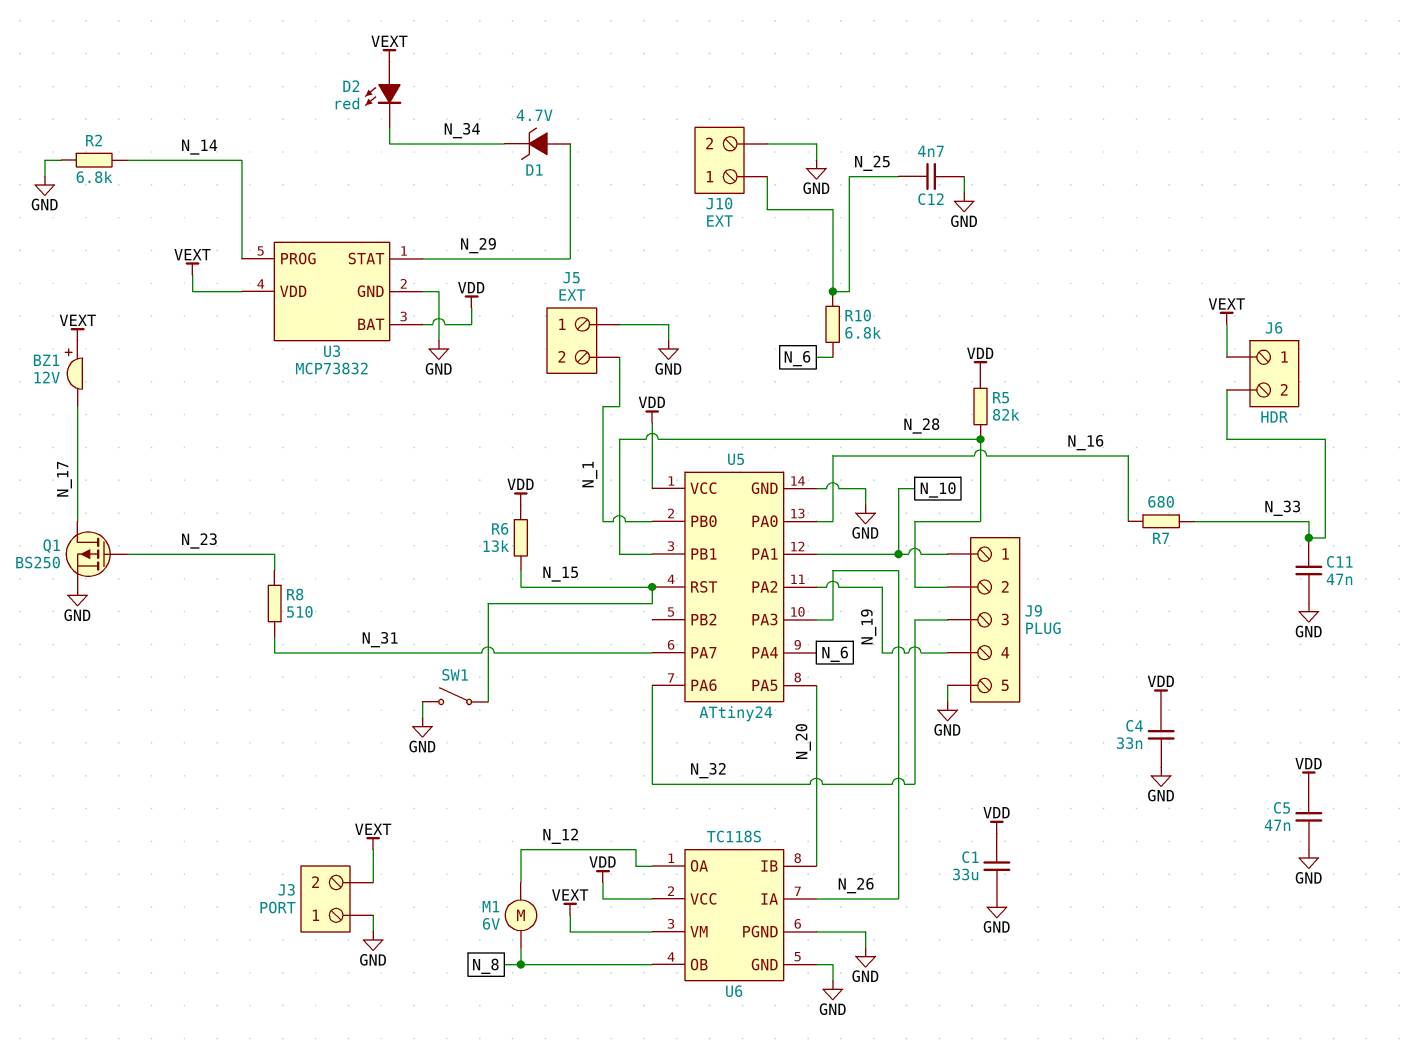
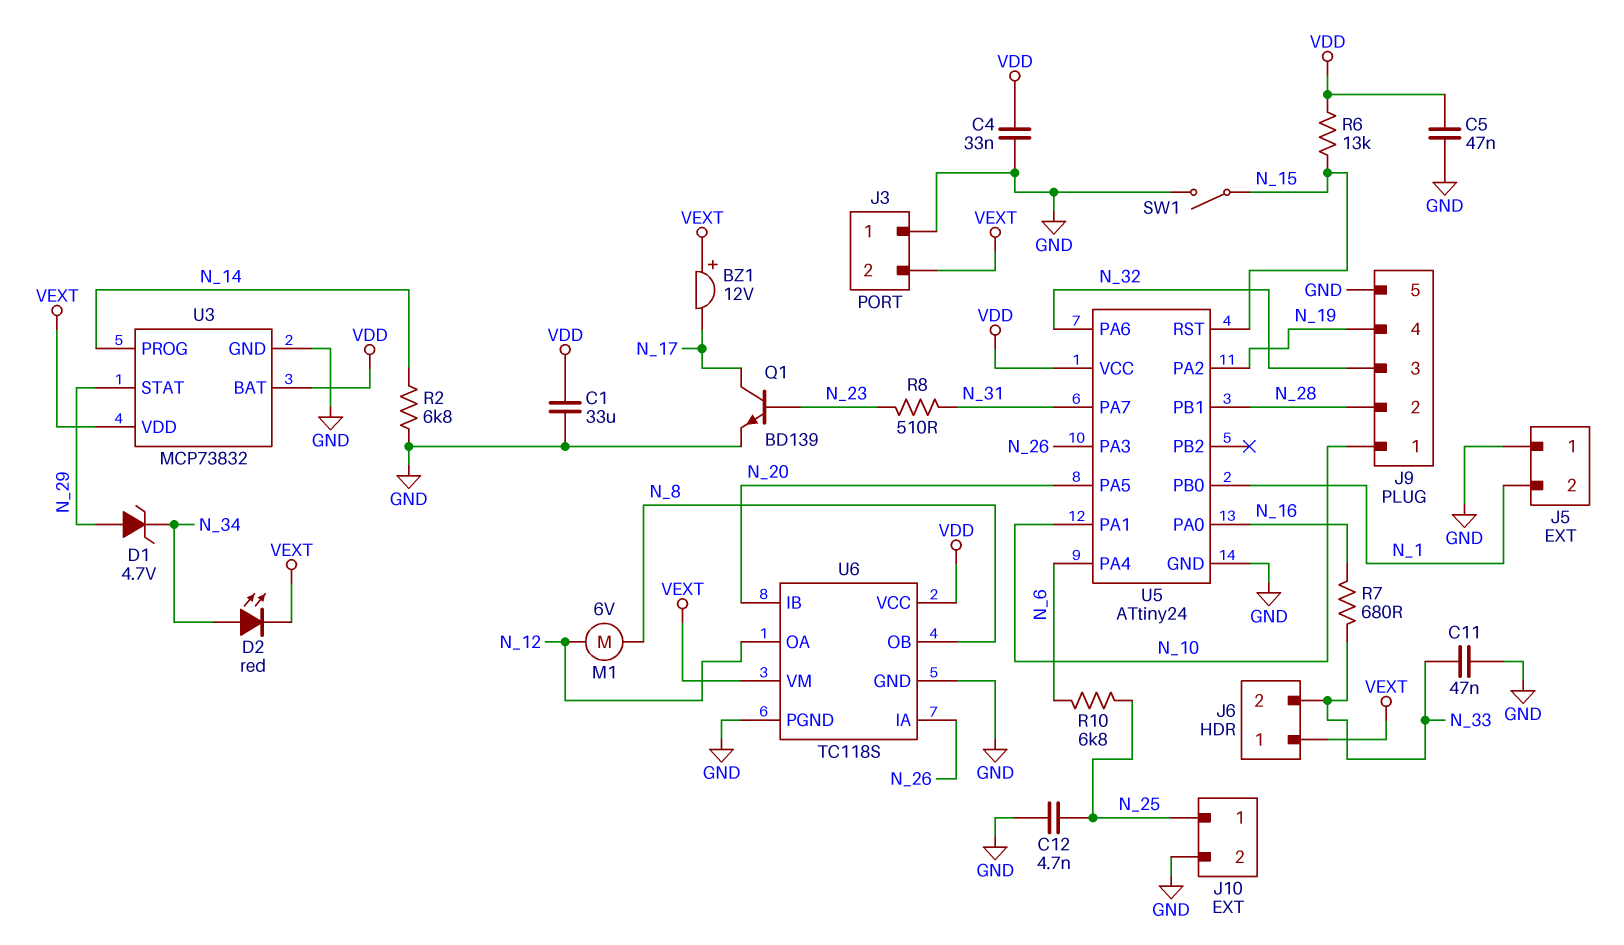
D2: LED red (A VEXT, K N_34) -> LED red (A N_34, K VEXT)
Q1: PMOS BS250 (G N_23, D N_17, S GND) -> NPN BD139 (B N_23, C N_17, E GND)
R5: 82k (N_28, VDD) -> none

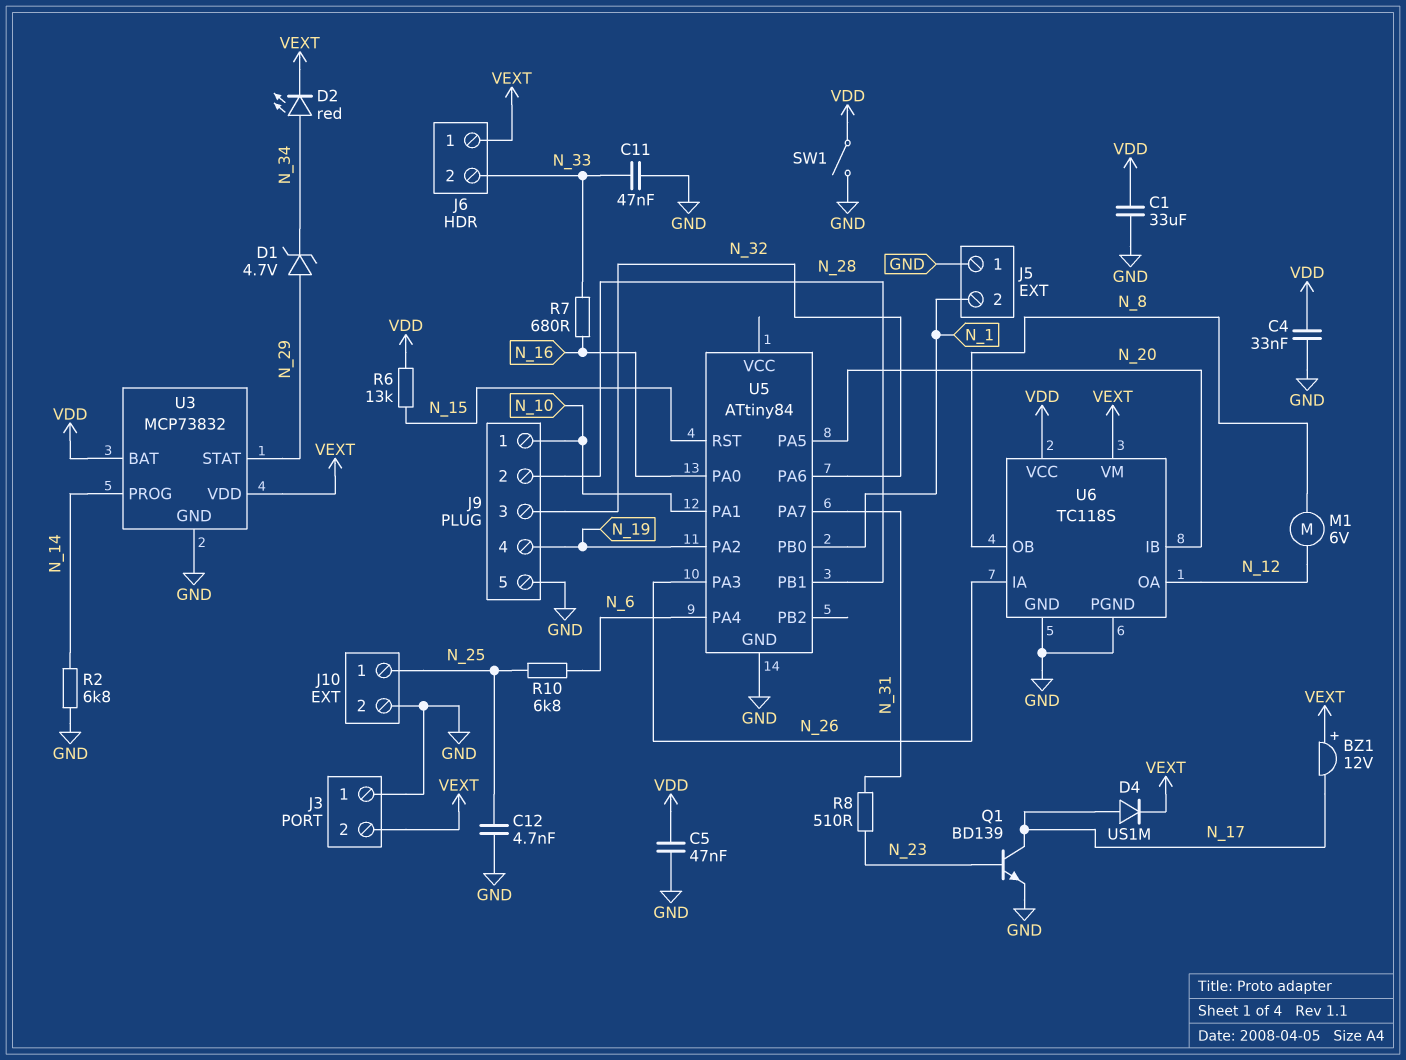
D4: none -> diode US1M (A N_17, K VEXT)
SW1: switch (GND, N_15) -> switch (GND, VDD)
U5: ATtiny24 -> ATtiny84
U5 pin VCC: VDD -> none

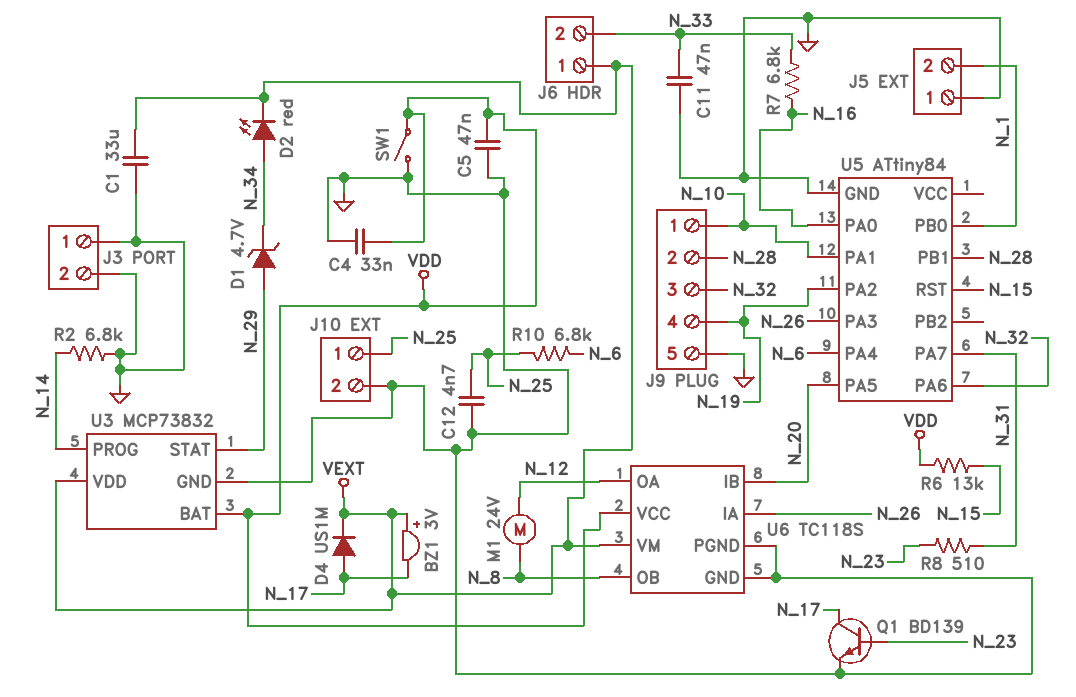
BZ1: buzzer 12V (plus VEXT, minus N_17) -> buzzer 3V (plus VEXT, minus N_17)
C1: 33uF (GND, VDD) -> 33uF (GND, VEXT)
J3 pin 2: VEXT -> GND
M1: motor 6V (N_8, N_12) -> motor 24V (N_8, N_12)
R7: 680 (N_16, N_33) -> 6.8k (N_16, N_33)

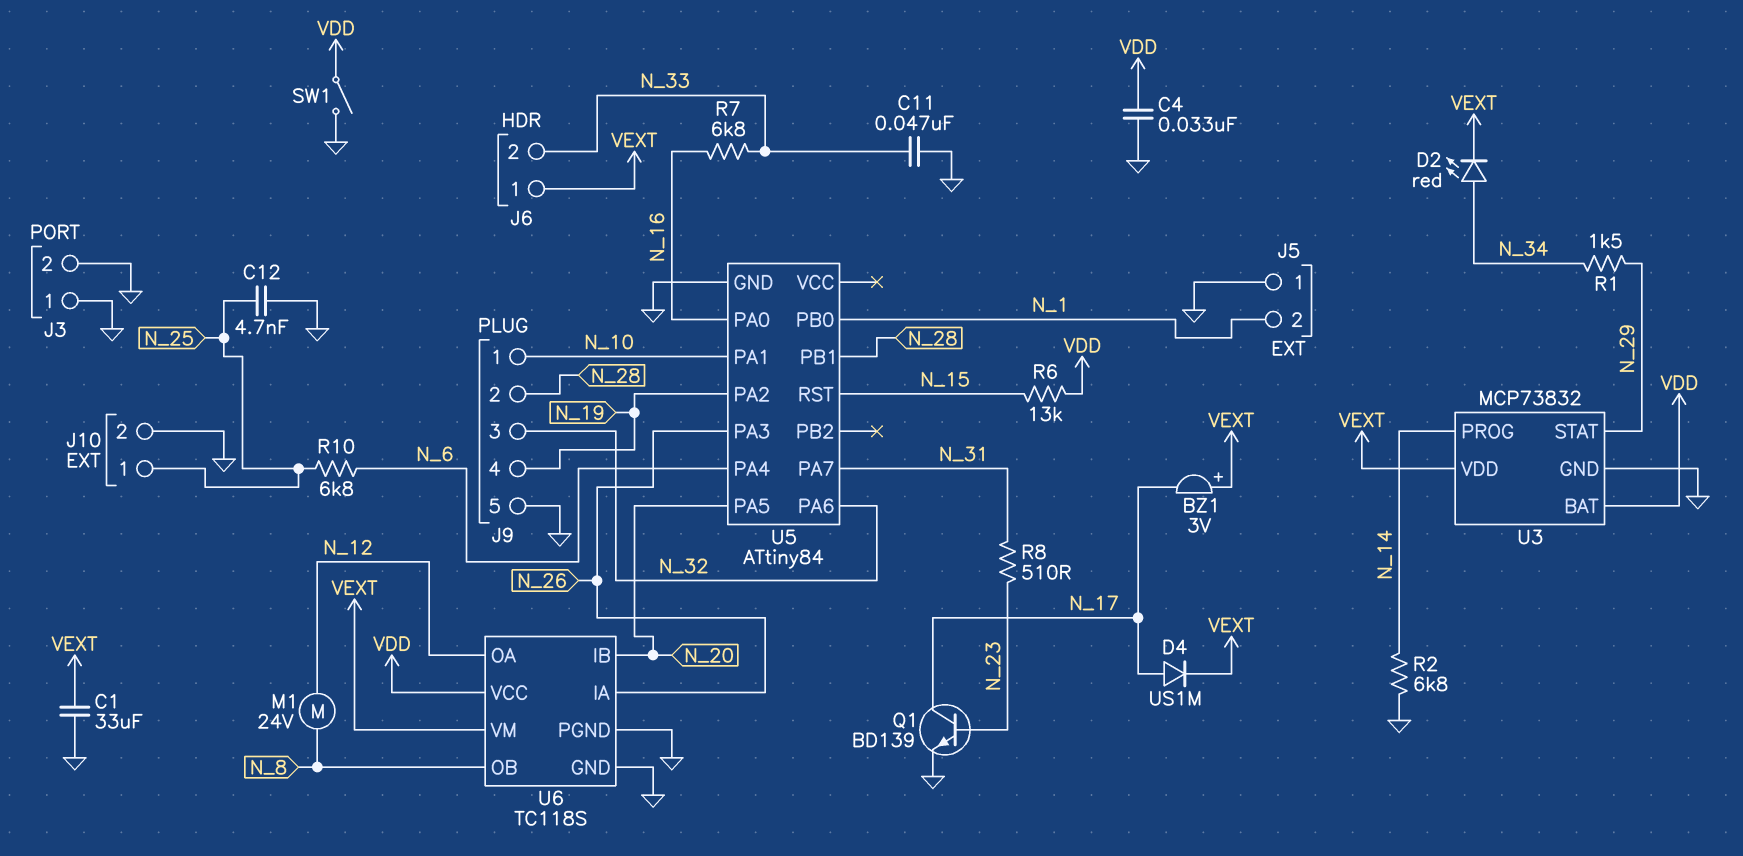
C5: 47nF (GND, VDD) -> none
D1: zener 4.7V (A N_29, K N_34) -> none
R1: none -> 1.5k (N_29, N_34)

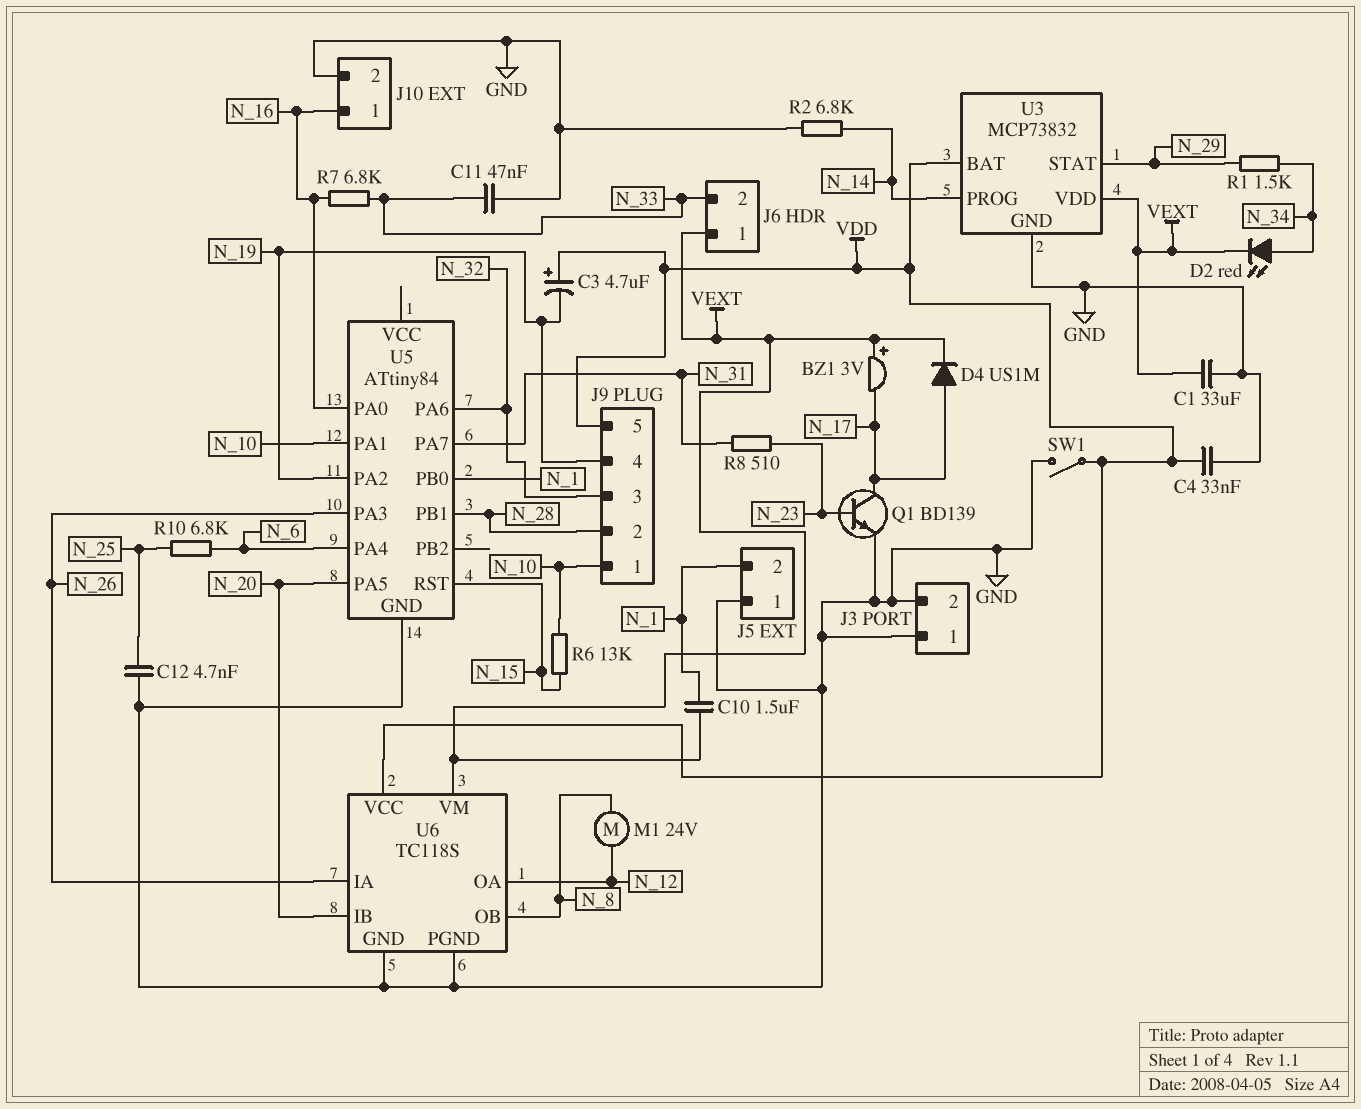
C3: none -> 4.7uF (plus VDD, minus N_19)
C10: none -> 1.5uF (N_1, VEXT)
J9 pin 5: GND -> VDD
J10 pin 1: N_25 -> N_16
R6: 13k (N_15, VDD) -> 13k (N_10, N_15)

